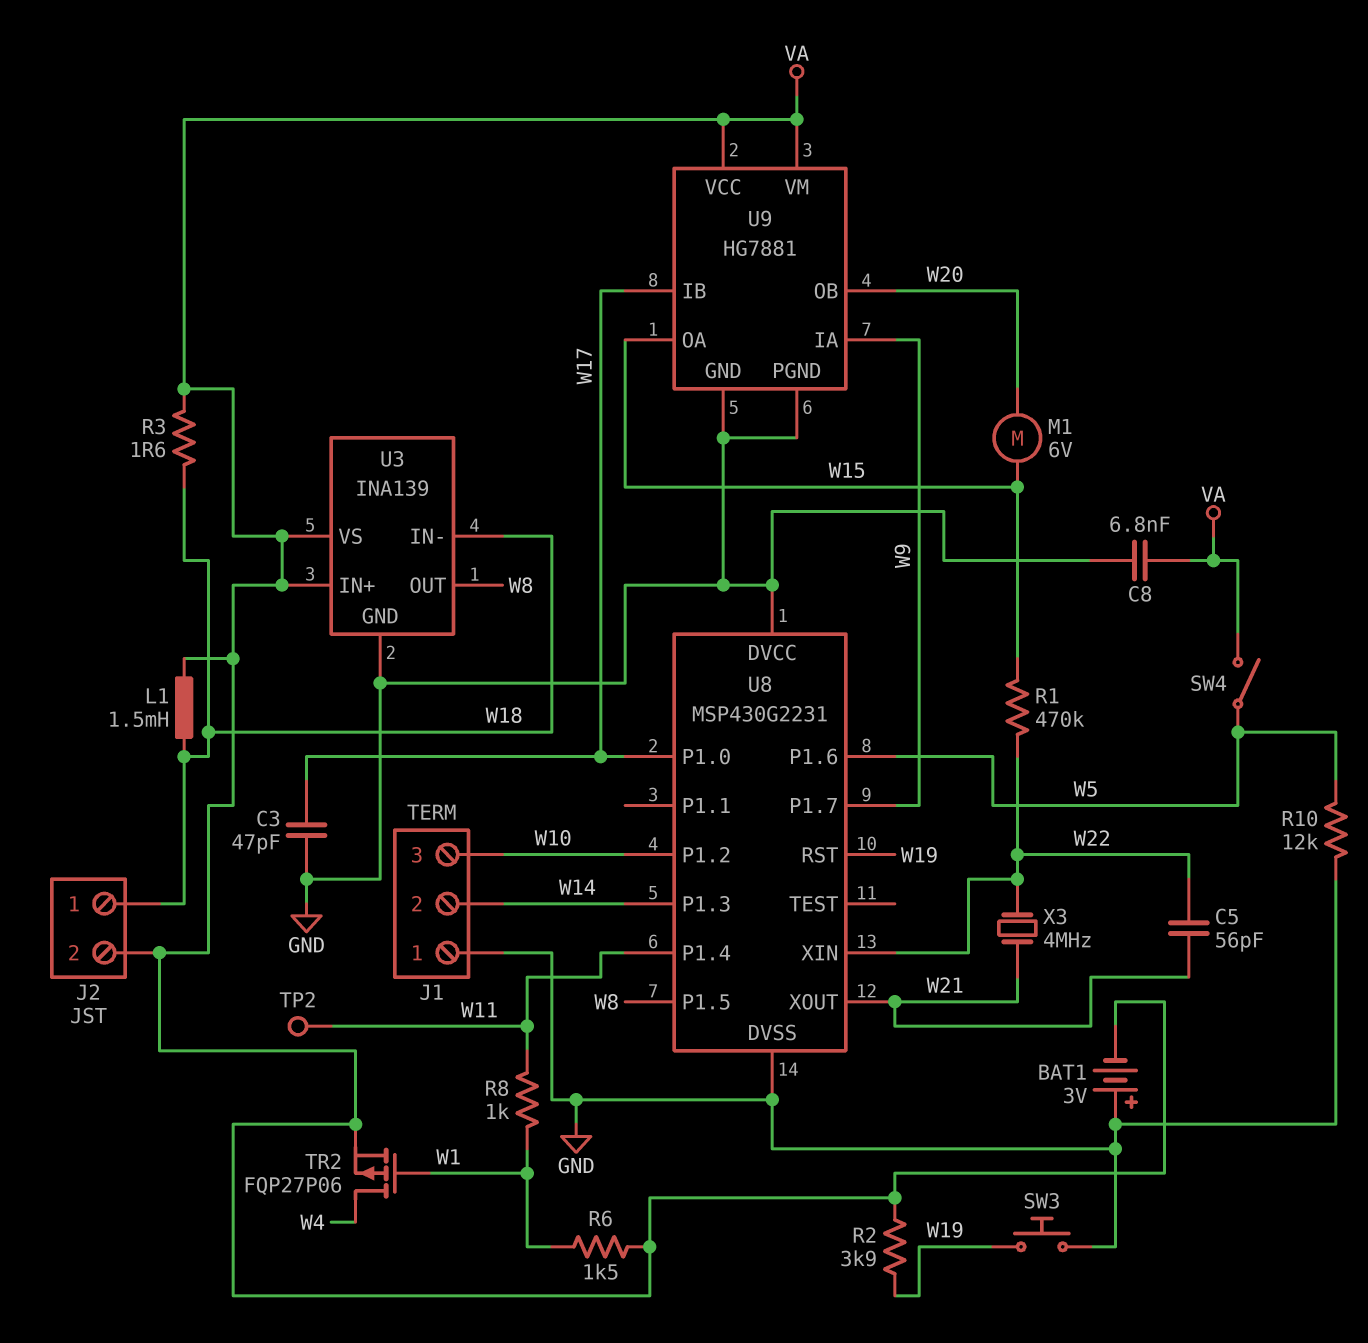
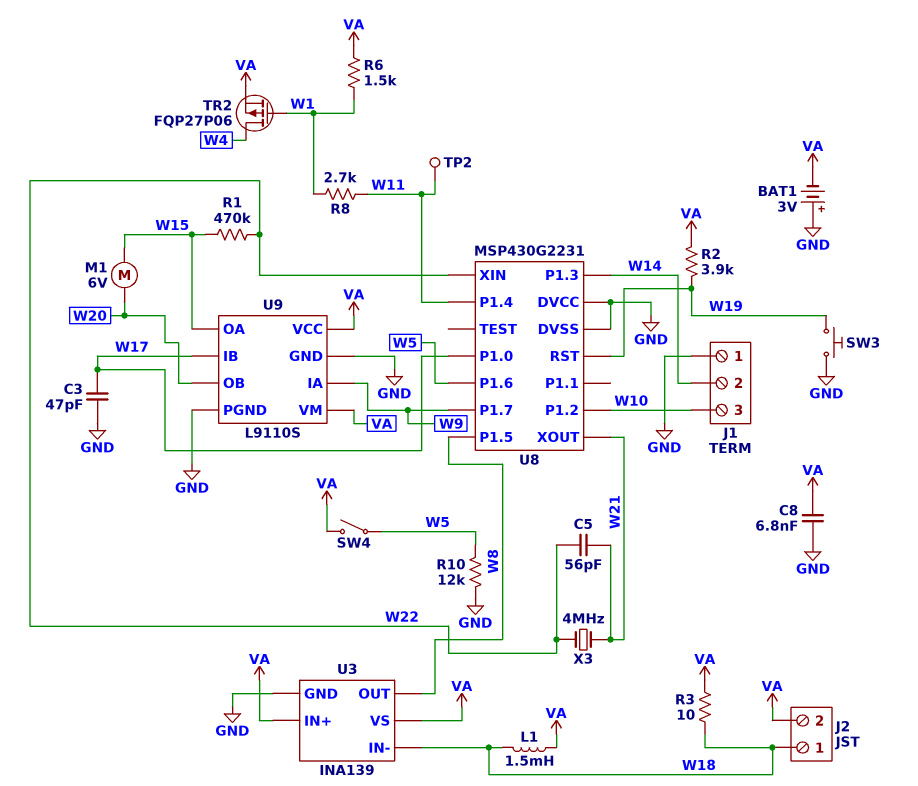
R3: 1.6 (VA, W18) -> 10 (VA, W18)
R8: 1k (W1, W11) -> 2.7k (W1, W11)
U9: HG7881 -> L9110S

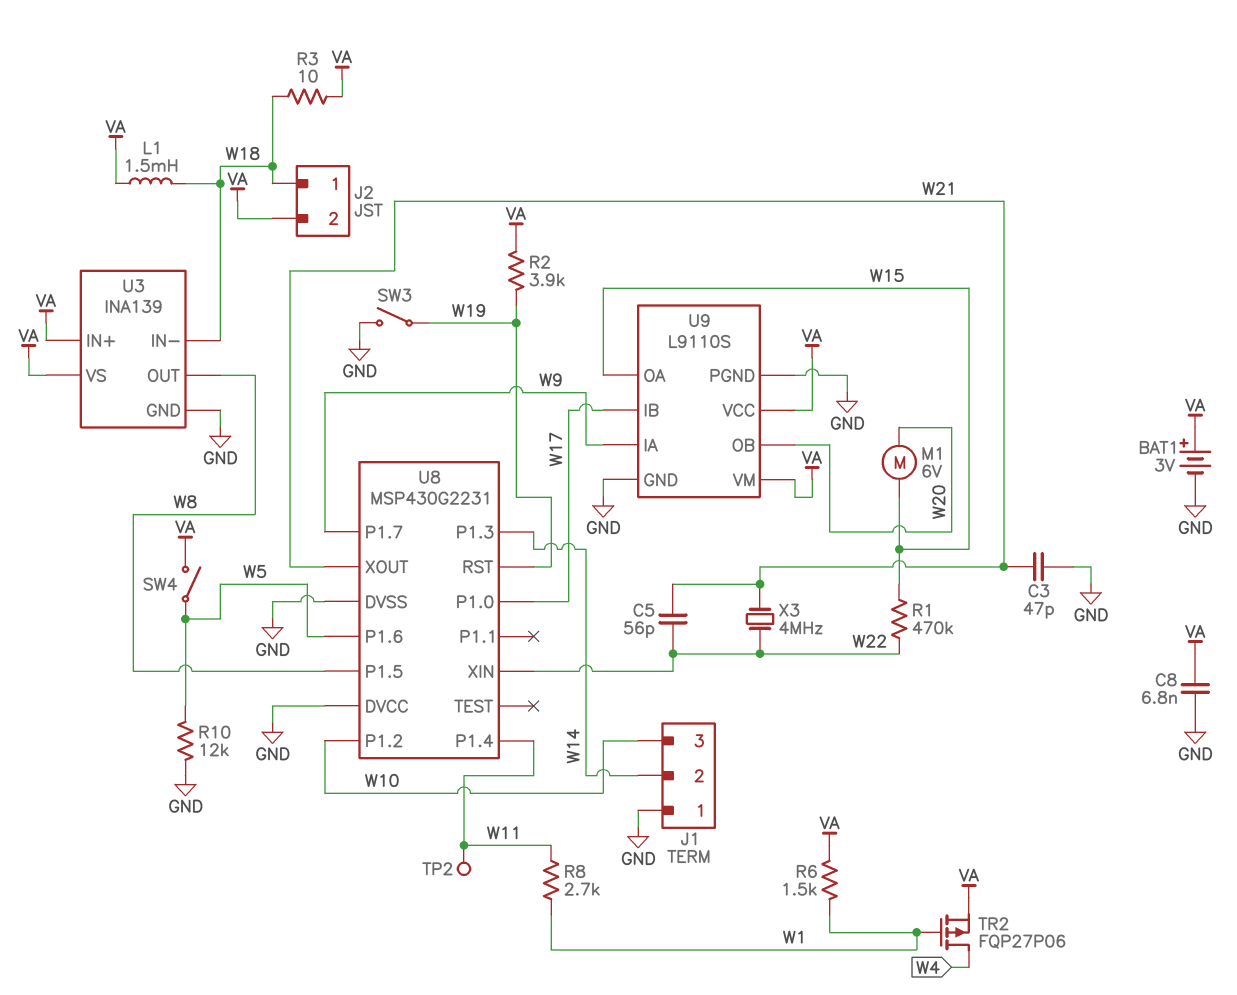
BAT1: 3V (plus GND, minus VA) -> 3V (plus VA, minus GND)
C3: 47pF (GND, W17) -> 47pF (GND, W21)
SW3: button (GND, W19) -> switch (GND, W19)

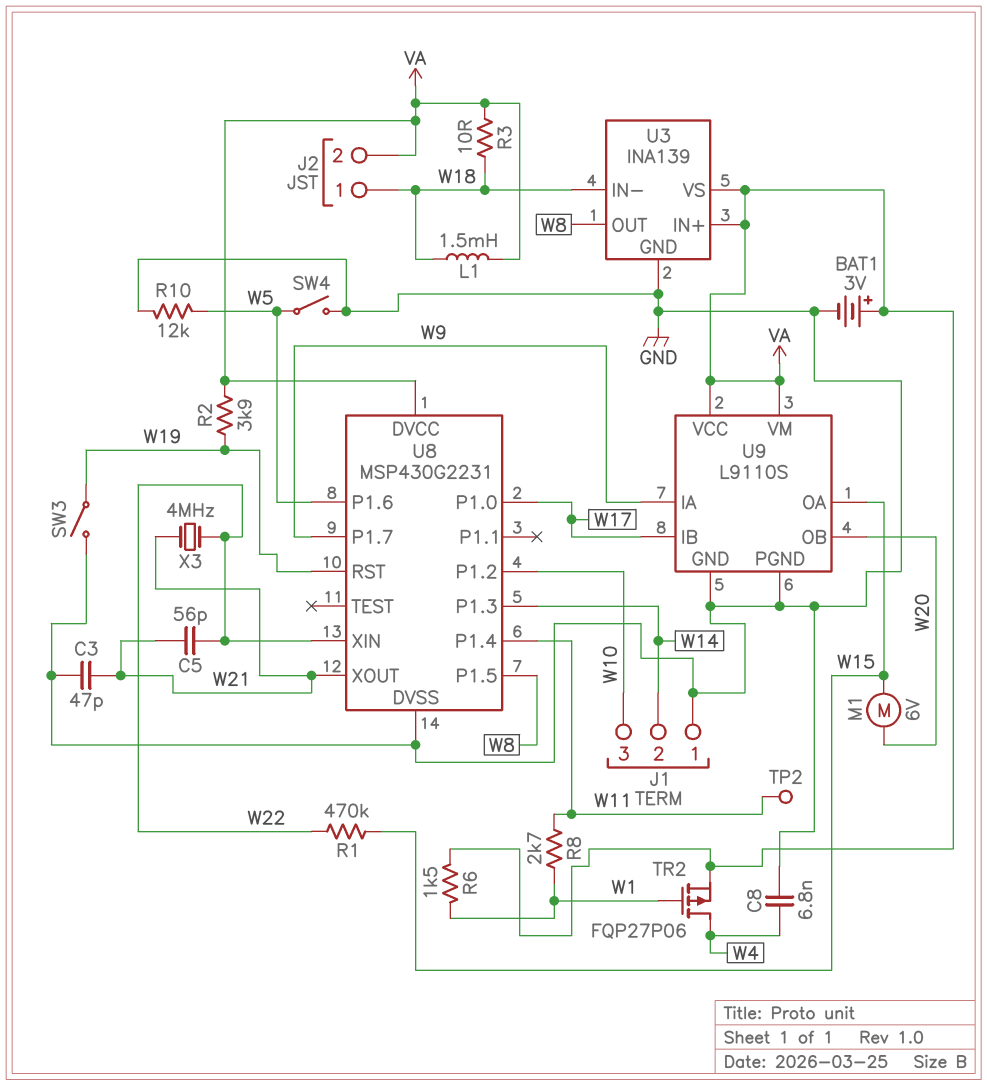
C8: 6.8nF (GND, VA) -> 6.8nF (GND, W4)
SW4: switch (VA, W5) -> switch (GND, W5)
U8 pin DVCC: GND -> VA

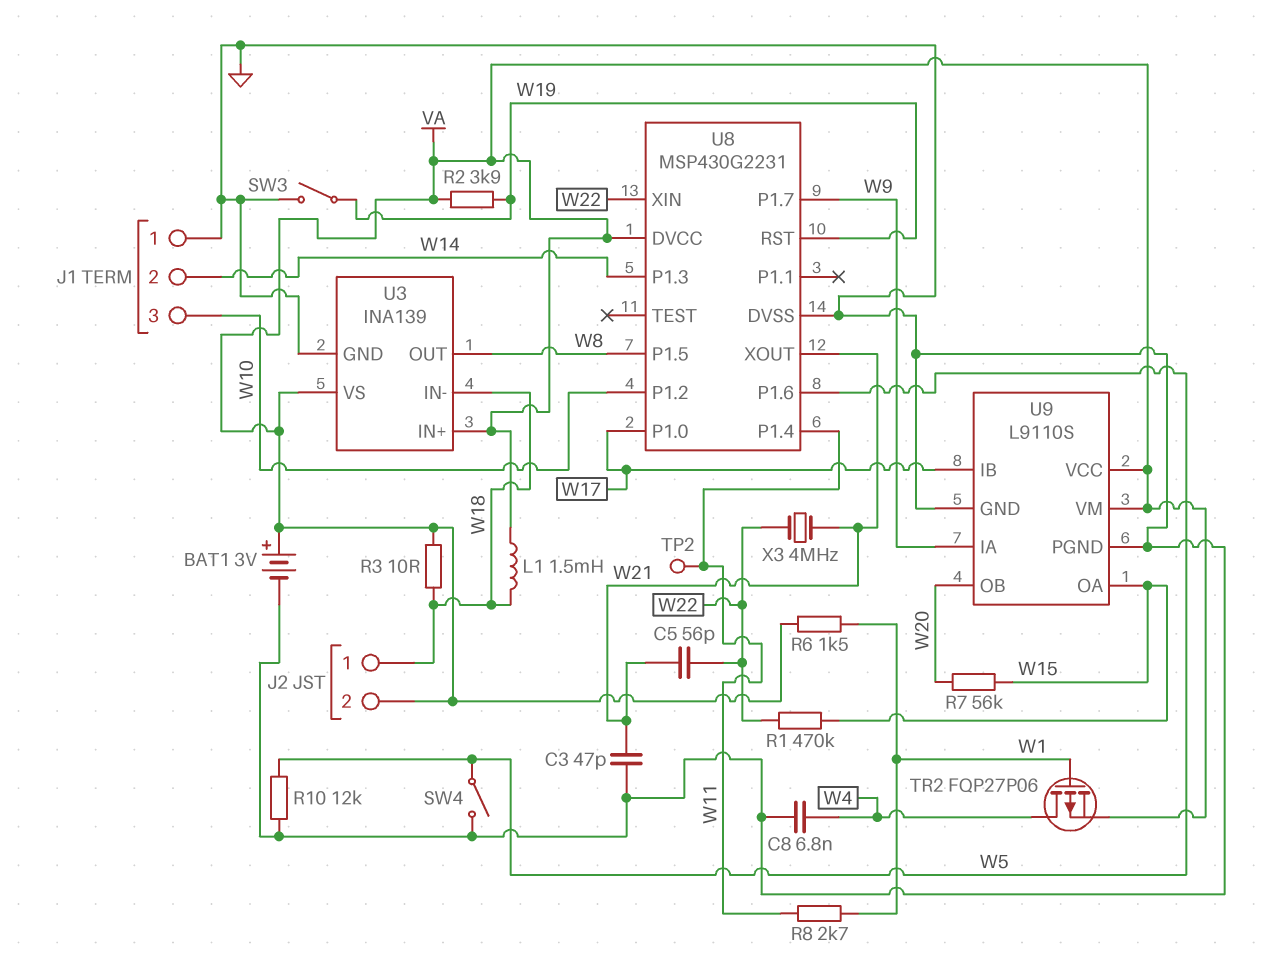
M1: motor 6V (W15, W20) -> none
R7: none -> 56k (W15, W20)

